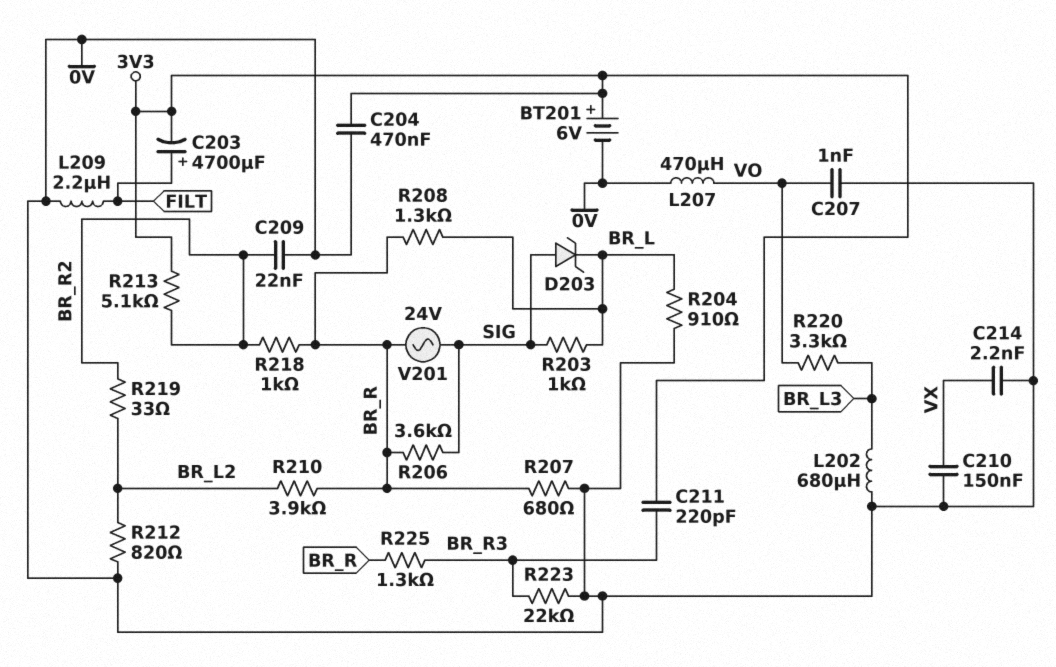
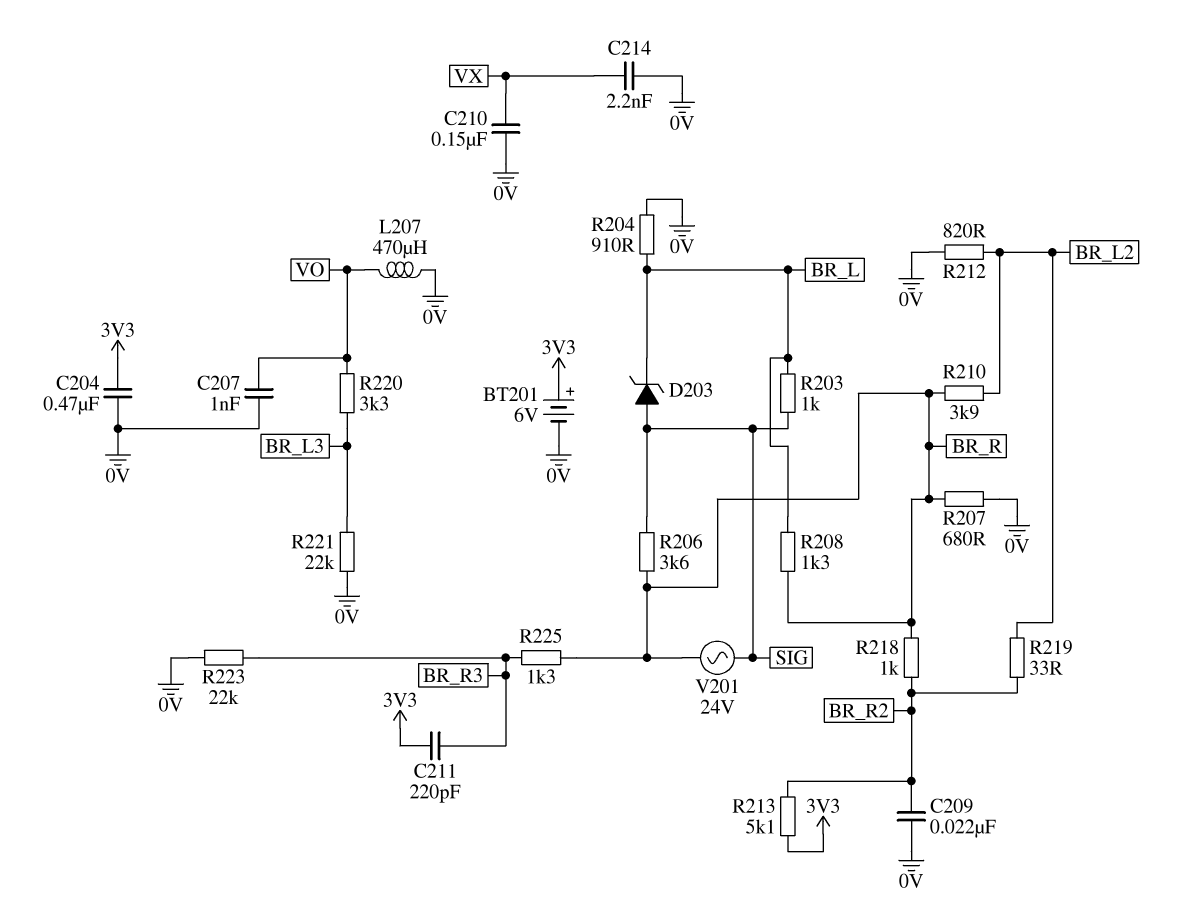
C203: 4700uF (plus FILT, minus 3V3) -> none
L202: 680uH (0V, BR_L3) -> none
L209: 2.2uH (0V, FILT) -> none
R221: none -> 22k (0V, BR_L3)

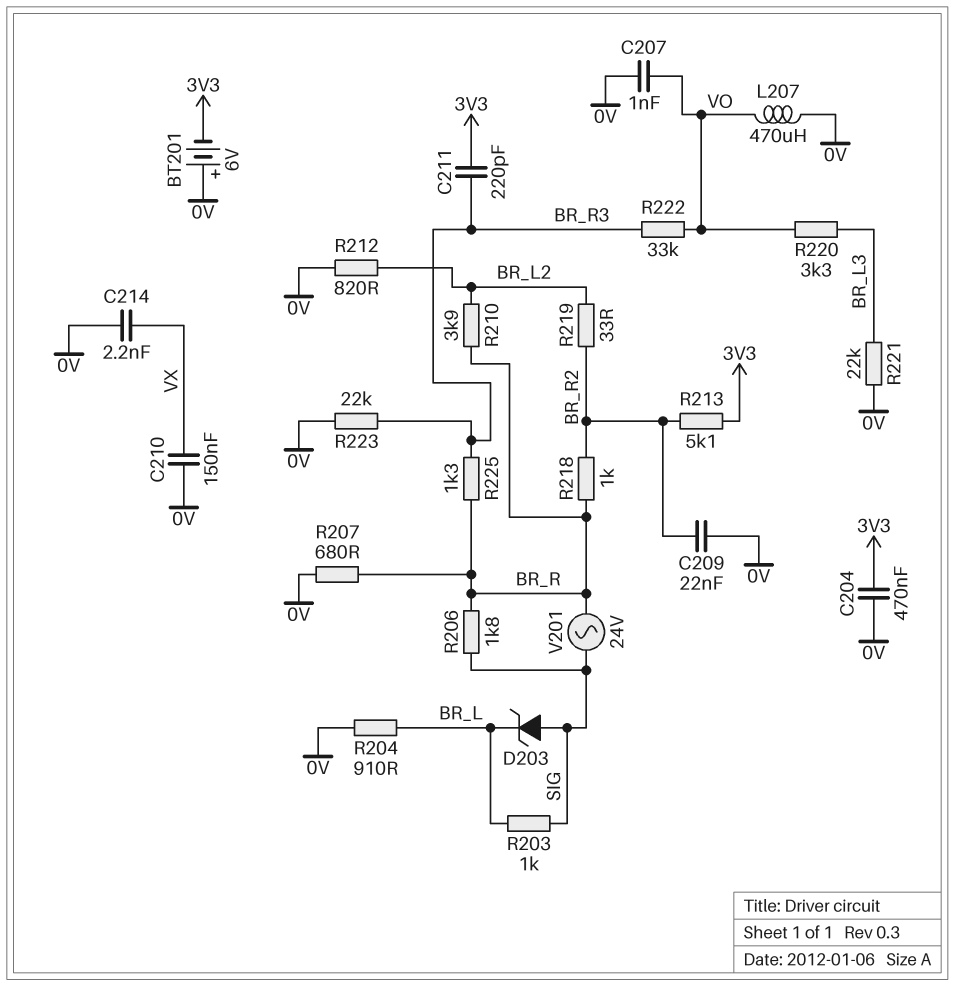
BT201: 6V (plus 3V3, minus 0V) -> 6V (plus 0V, minus 3V3)
R206: 3.6k (BR_R, SIG) -> 1.8k (BR_R, SIG)
R208: 1.3k (BR_L, BR_R) -> none
R222: none -> 33k (BR_R3, VO)

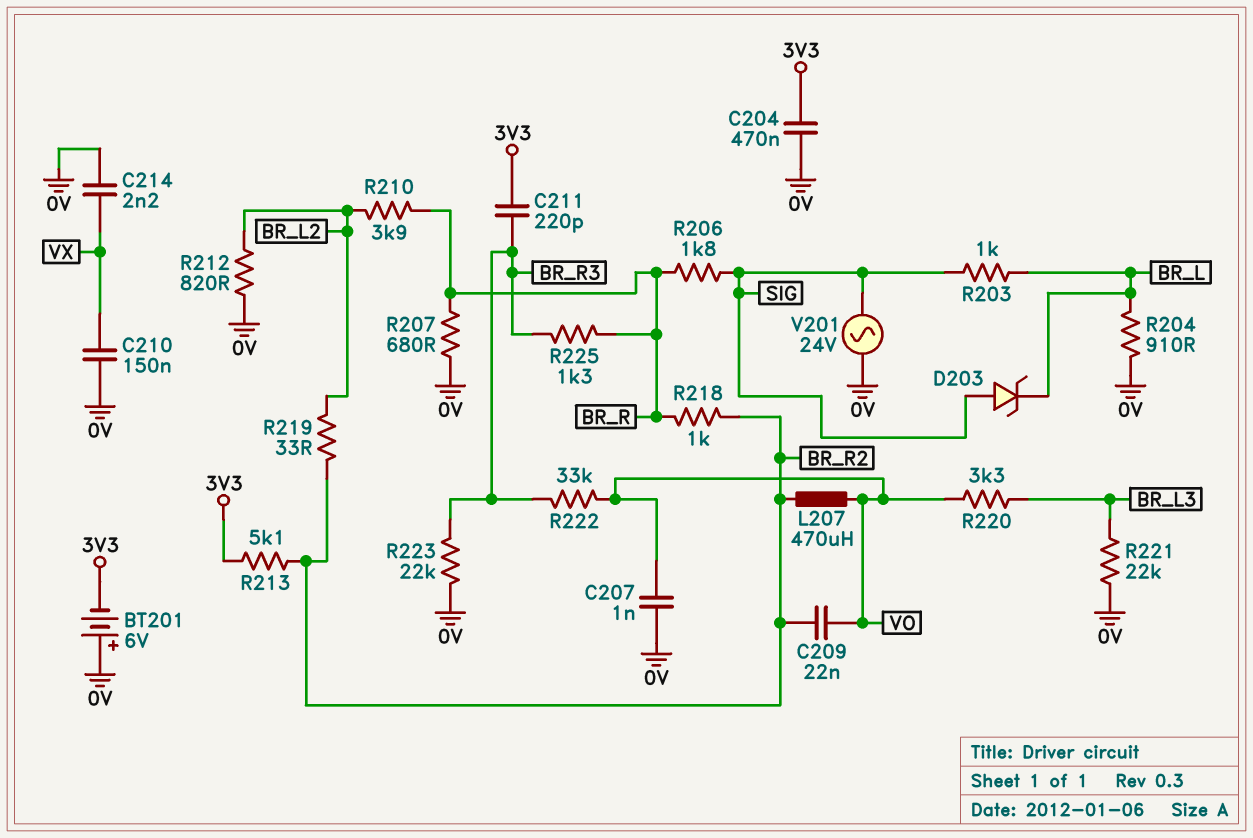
C209: 22nF (0V, BR_R2) -> 22nF (BR_R2, VO)
L207: 470uH (0V, VO) -> 470uH (BR_R2, VO)
V201: AC 24V (BR_R, SIG) -> AC 24V (0V, SIG)

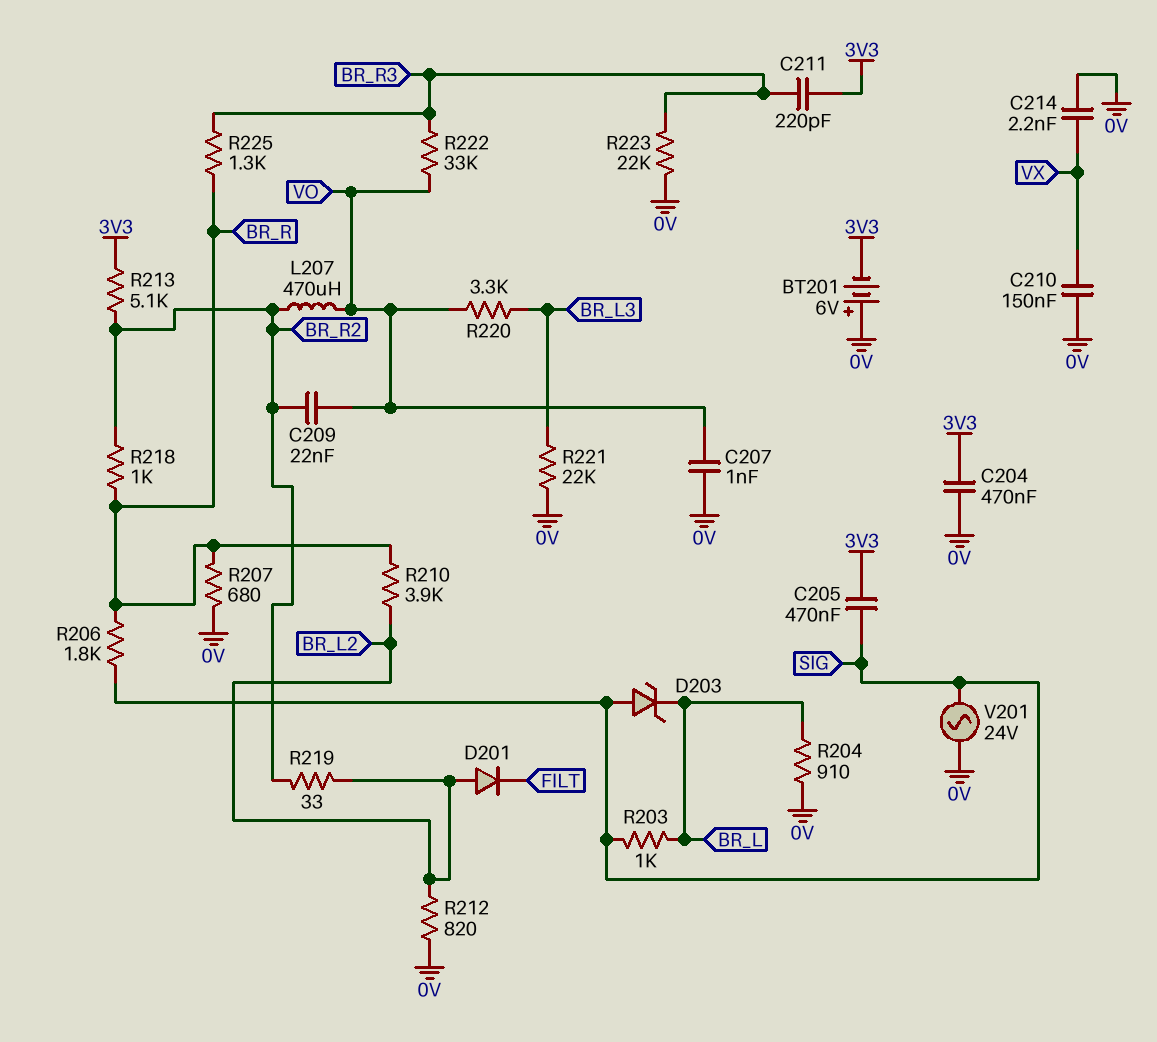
C205: none -> 470nF (3V3, SIG)
D201: none -> diode (A BR_L2, K FILT)

